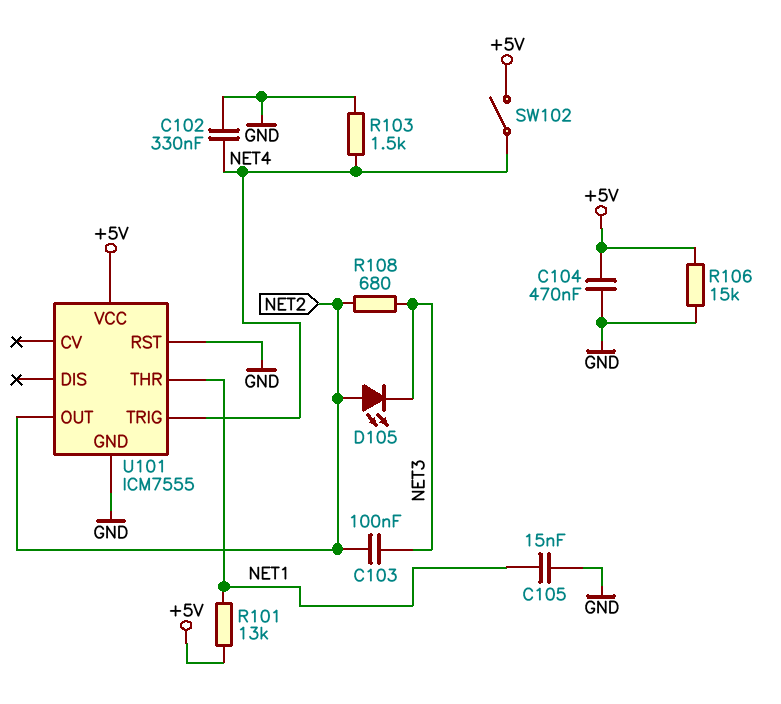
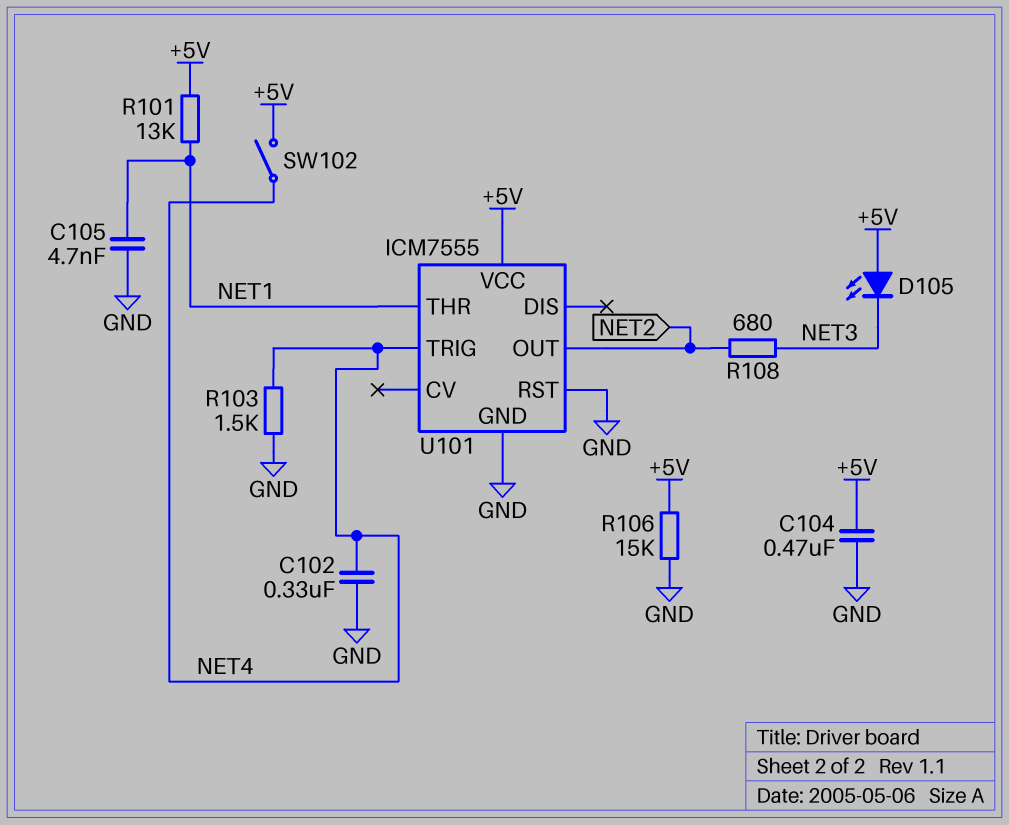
C103: 100nF (NET2, NET3) -> none
C105: 15nF (GND, NET1) -> 4.7nF (GND, NET1)
D105: LED (A NET2, K NET3) -> LED (A +5V, K NET3)

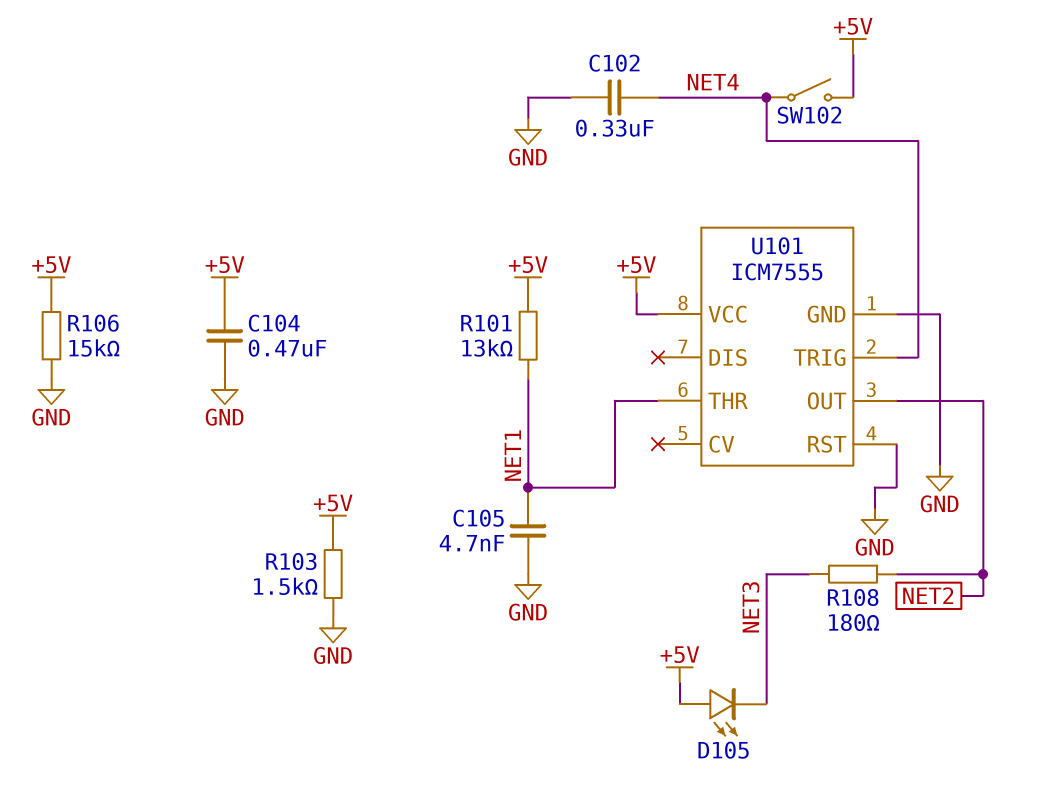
R103: 1.5k (GND, NET4) -> 1.5k (+5V, GND)
R108: 680 (NET2, NET3) -> 180 (NET2, NET3)

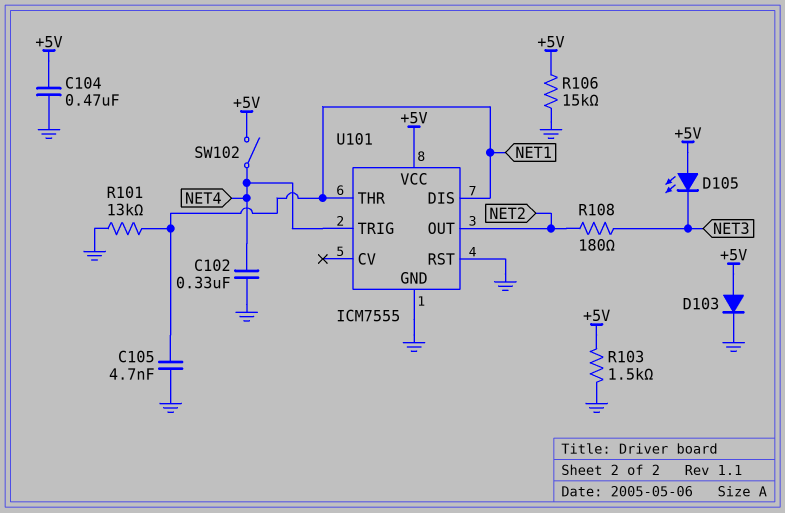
D103: none -> diode (A +5V, K GND)
R101: 13k (+5V, NET1) -> 13k (GND, NET1)
U101 pin DIS: none -> NET1

